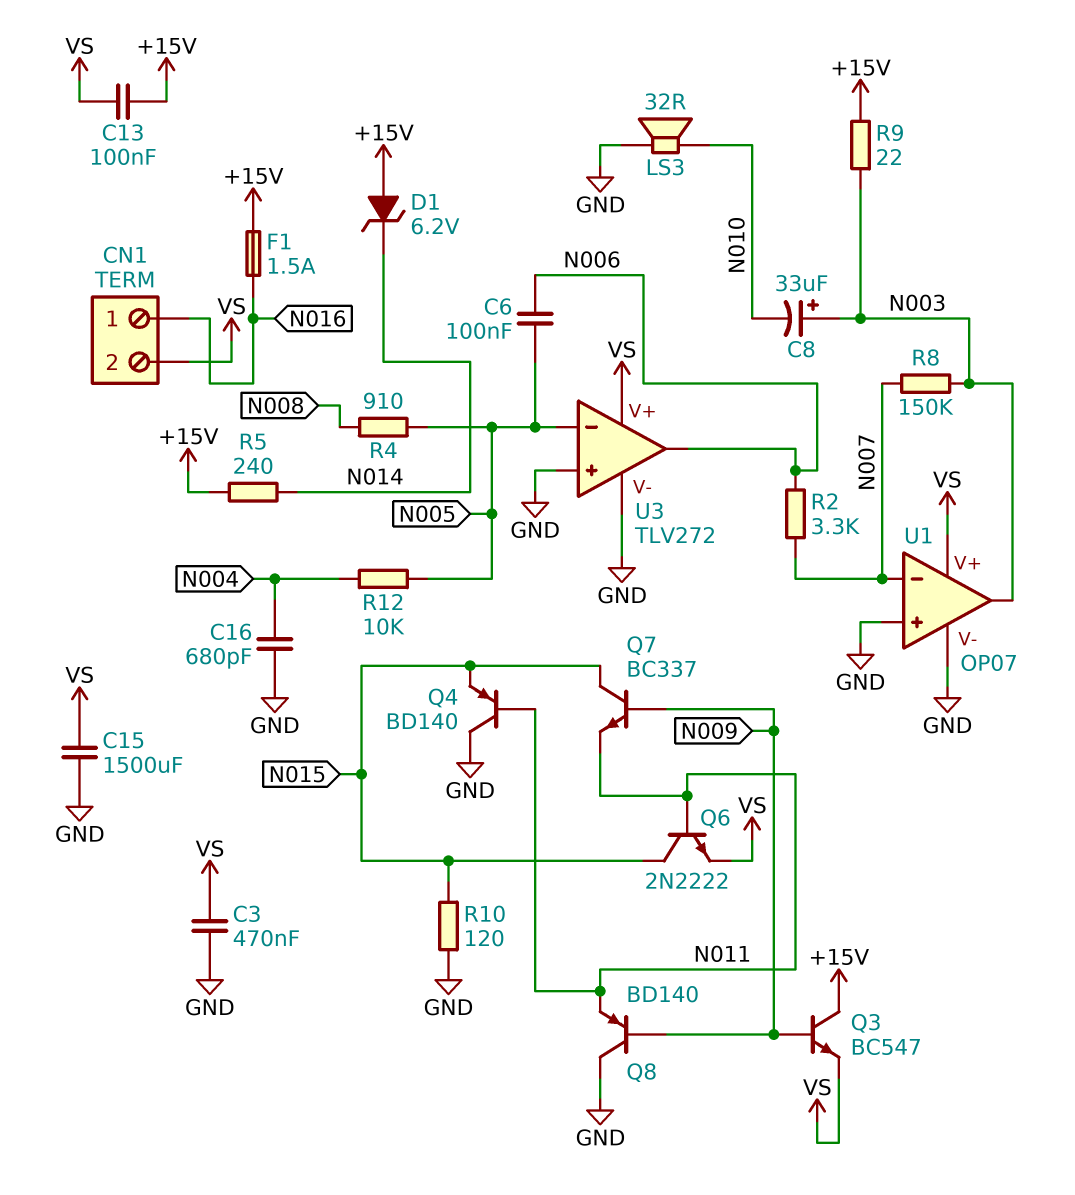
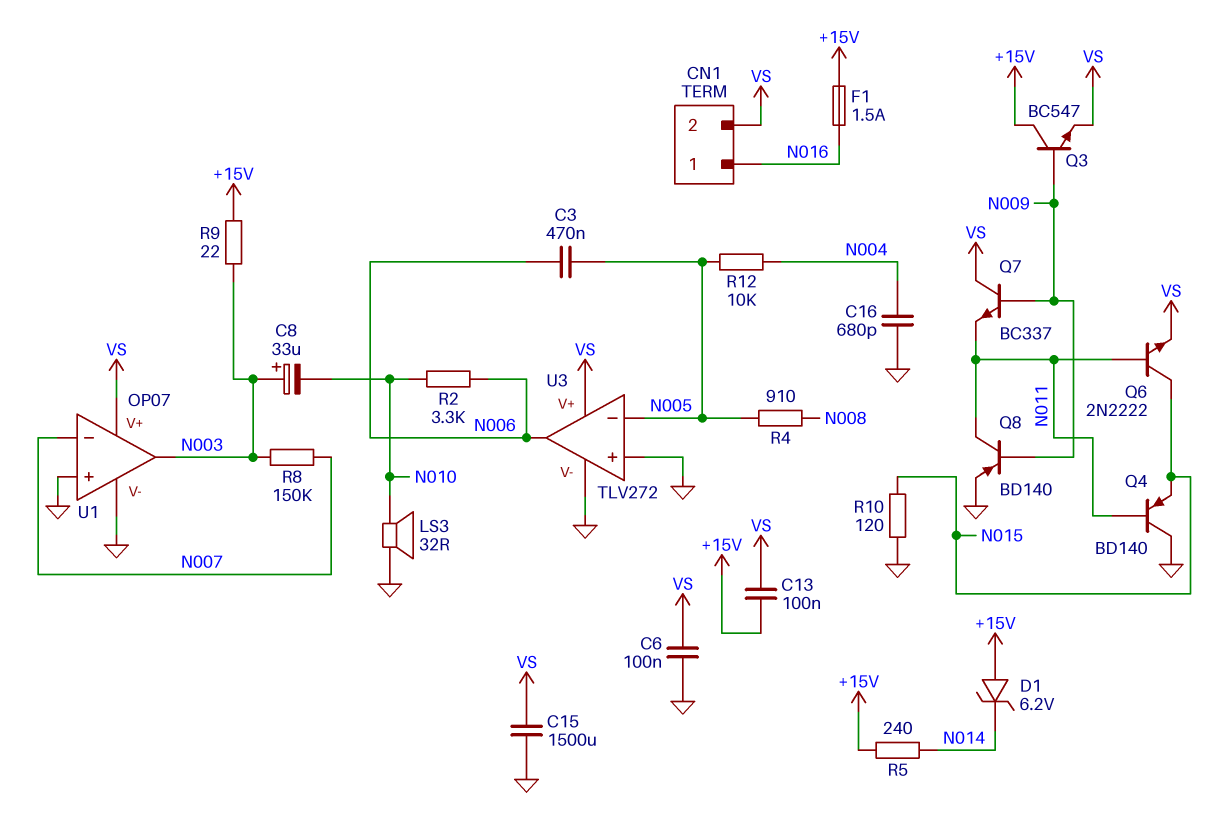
C3: 470nF (GND, VS) -> 470nF (N005, N006)
C6: 100nF (N005, N006) -> 100nF (GND, VS)
Q7: NPN BC337 (B N009, C N015, E N011) -> NPN BC337 (B N009, C VS, E N011)
Q8: PNP BD140 (B N009, C GND, E N011) -> PNP BD140 (B N009, C N011, E GND)
R2: 3.3k (N006, N007) -> 3.3k (N006, N010)

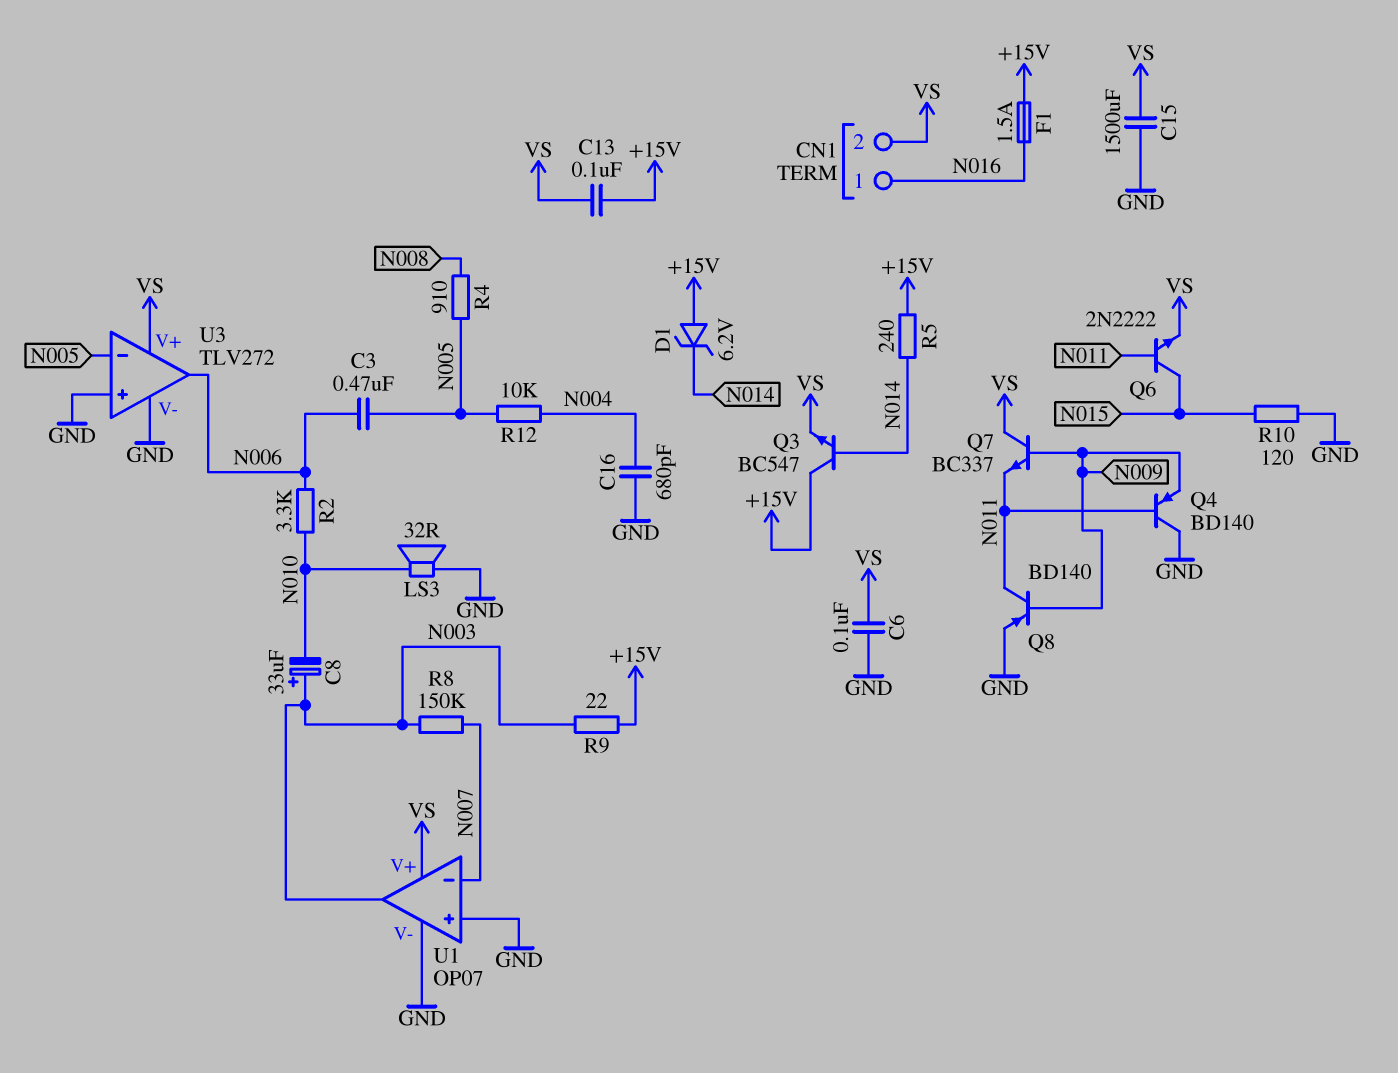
Q3: NPN BC547 (B N009, C +15V, E VS) -> NPN BC547 (B N014, C +15V, E VS)
Q4: PNP BD140 (B N011, C GND, E N015) -> PNP BD140 (B N011, C GND, E N009)

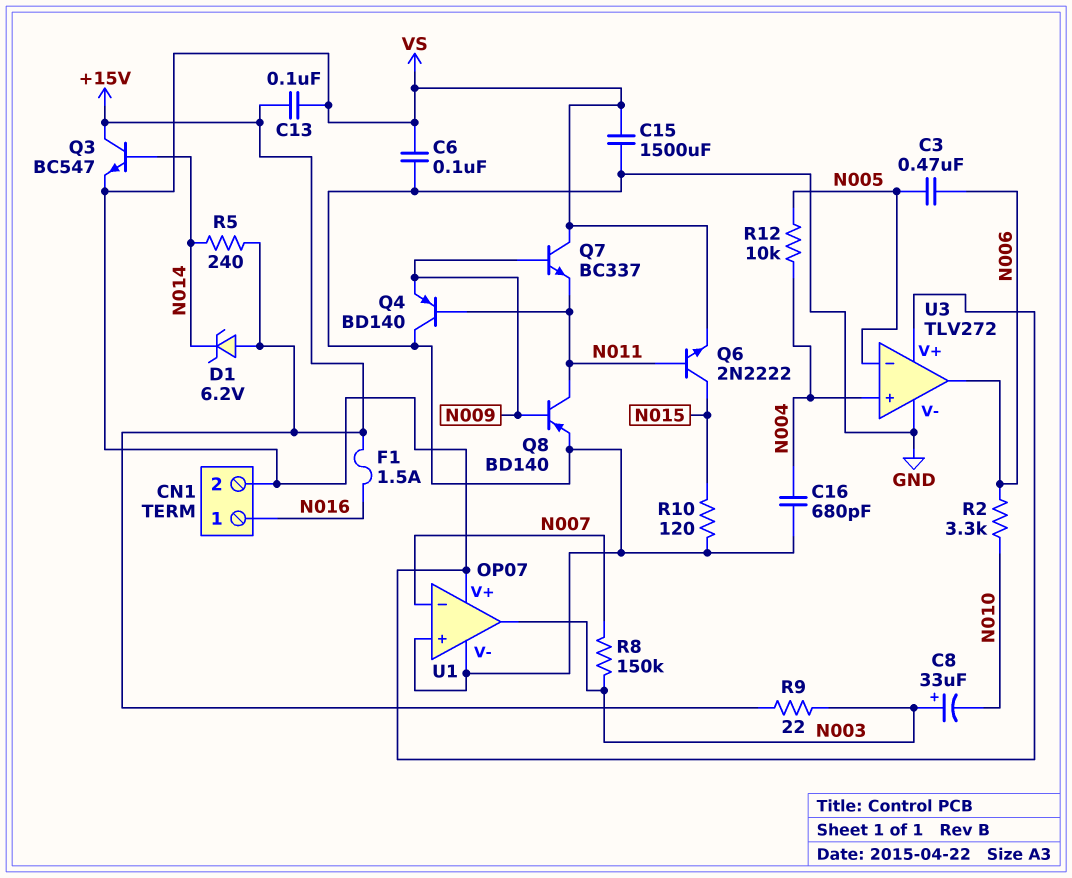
LS3: speaker 32R (GND, N010) -> none
R4: 910 (N005, N008) -> none
U3 pin in+: GND -> N004

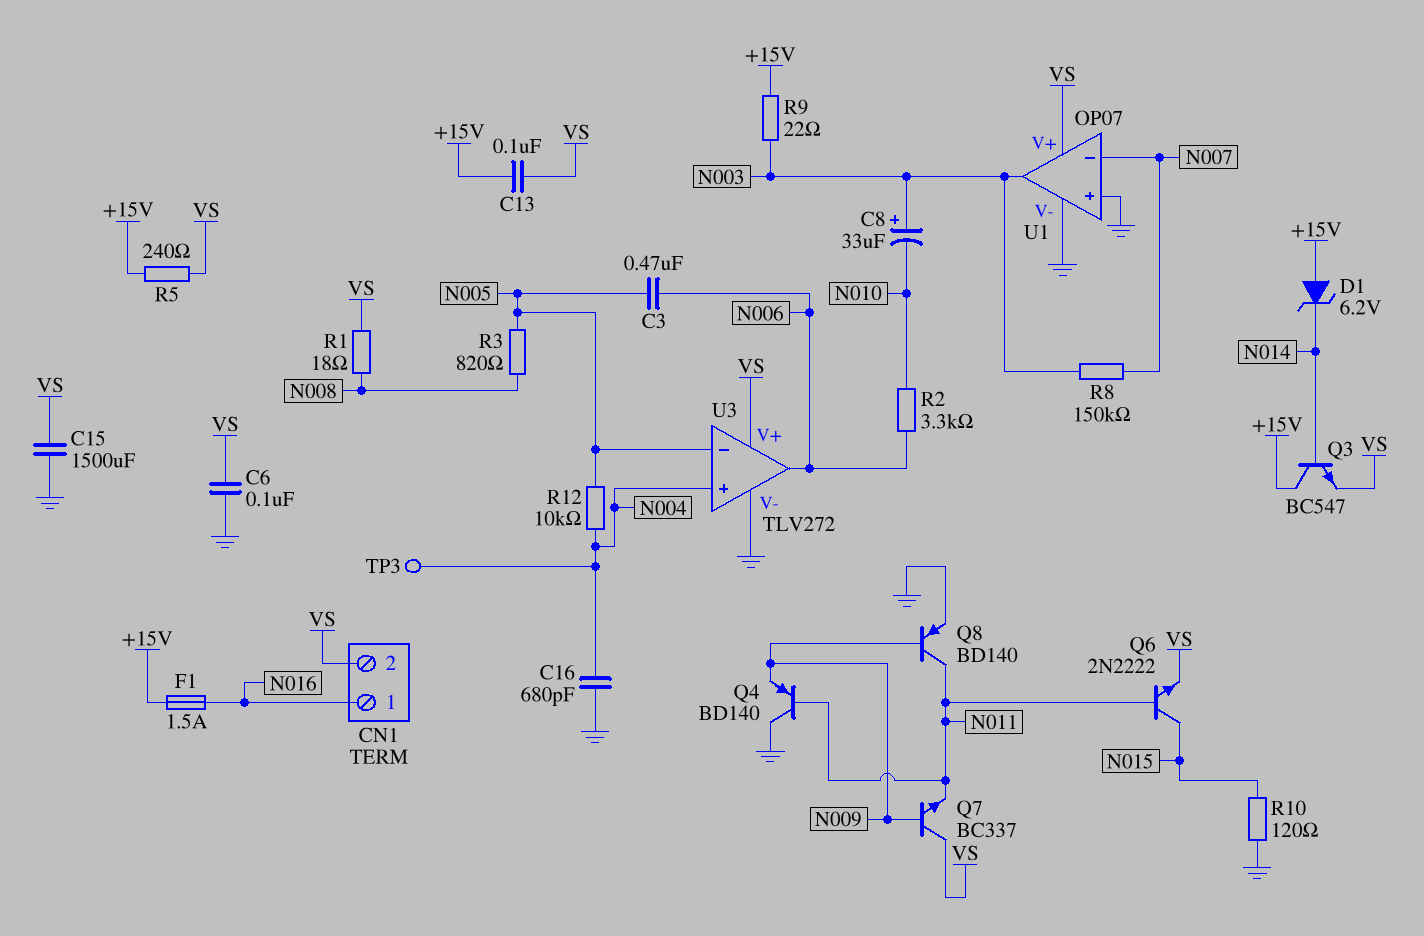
R1: none -> 18 (N008, VS)
R3: none -> 820 (N005, N008)
R5: 240 (+15V, N014) -> 240 (+15V, VS)
TP3: none -> test point (N004)

